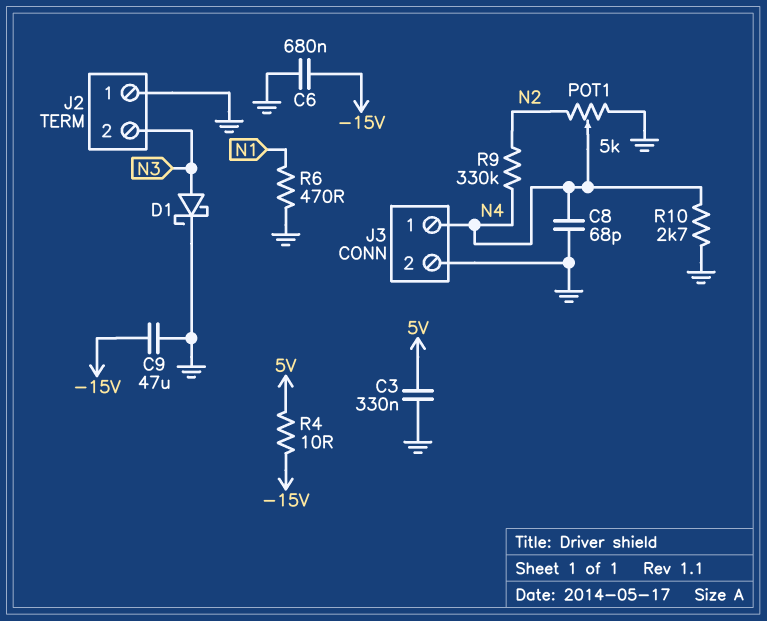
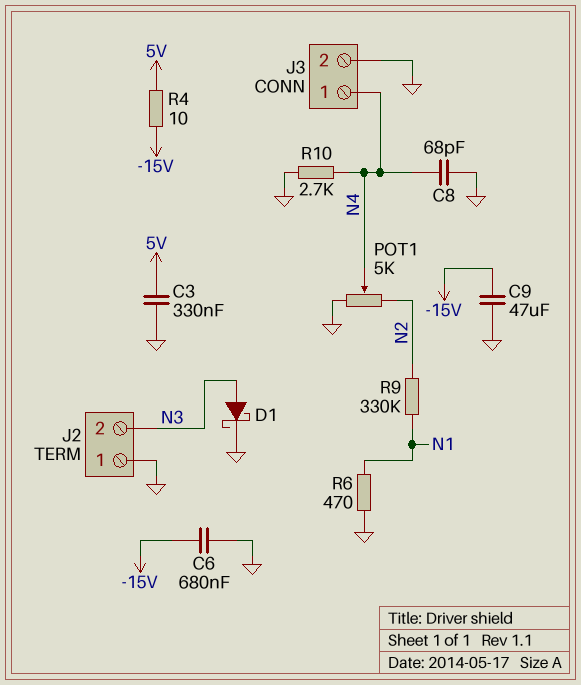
R9: 330k (N2, N4) -> 330k (N1, N2)

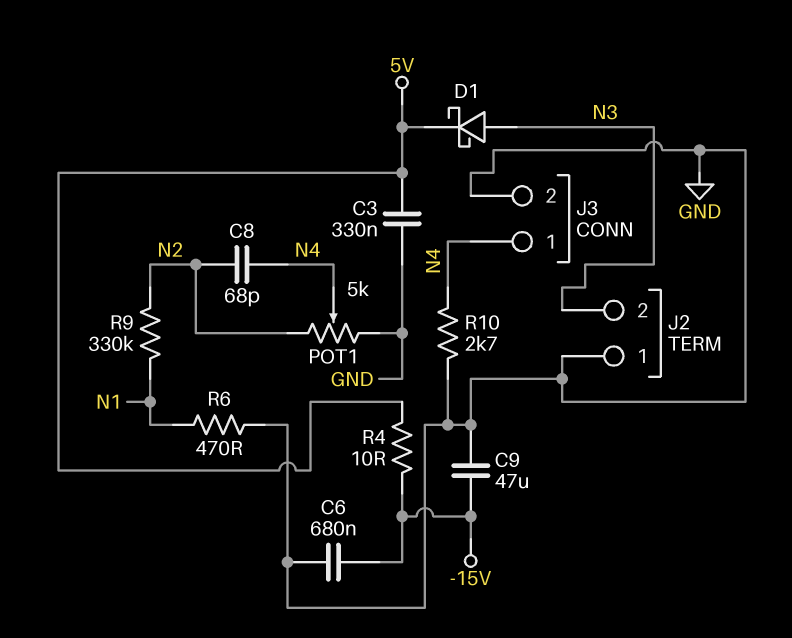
C8: 68pF (GND, N4) -> 68pF (N2, N4)
D1: schottky (A N3, K GND) -> schottky (A N3, K 5V)

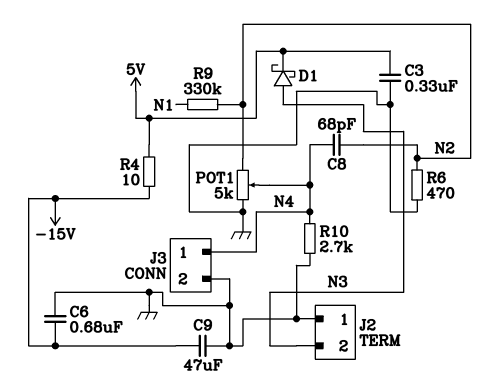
R6: 470 (GND, N1) -> 470 (GND, N2)

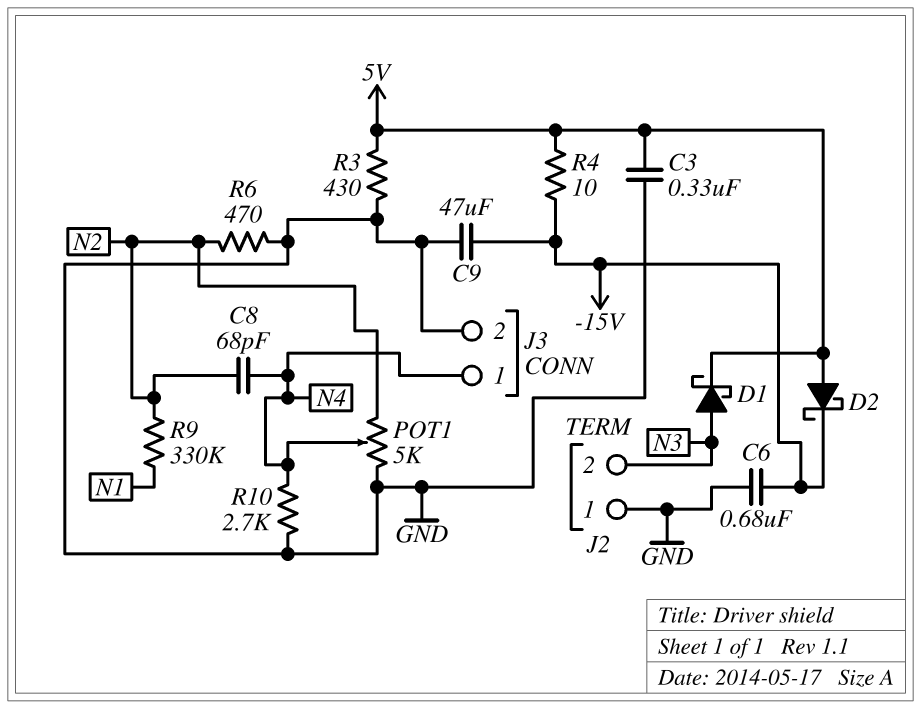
D2: none -> schottky (A 5V, K -15V)
R3: none -> 430 (5V, GND)

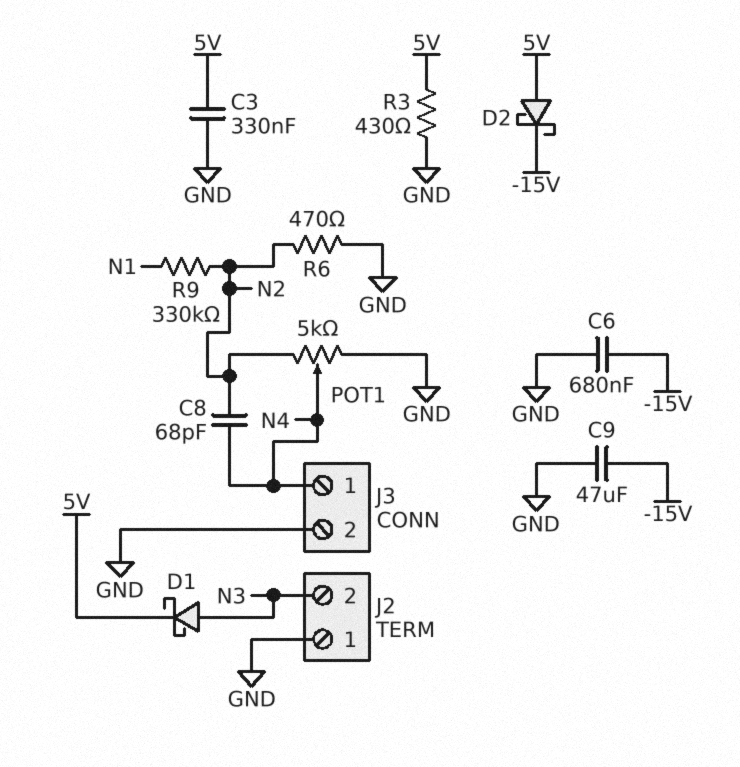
R4: 10 (-15V, 5V) -> none
R10: 2.7k (GND, N4) -> none

